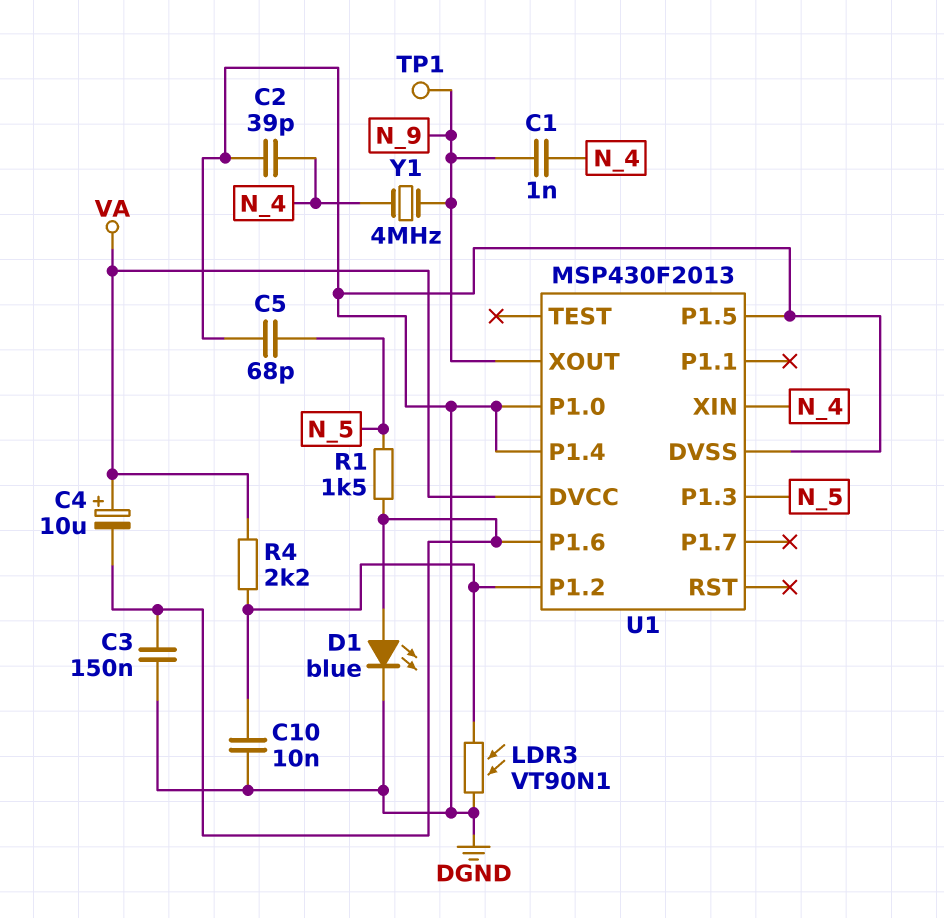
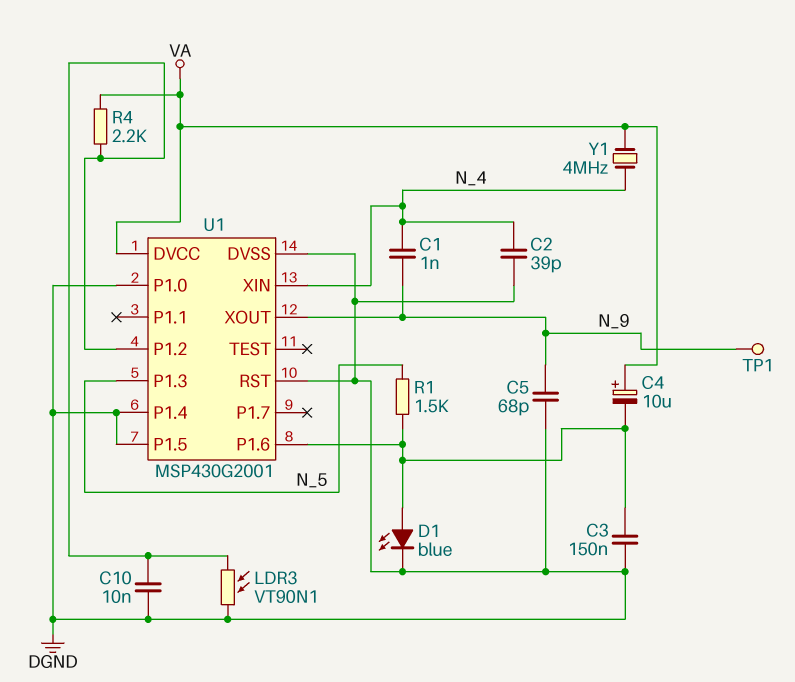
C5: 68pF (DGND, N_5) -> 68pF (DGND, N_9)
U1: MSP430F2013 -> MSP430G2001
U1 pin RST: none -> DGND
Y1: 4MHz (N_4, N_9) -> 4MHz (N_4, VA)

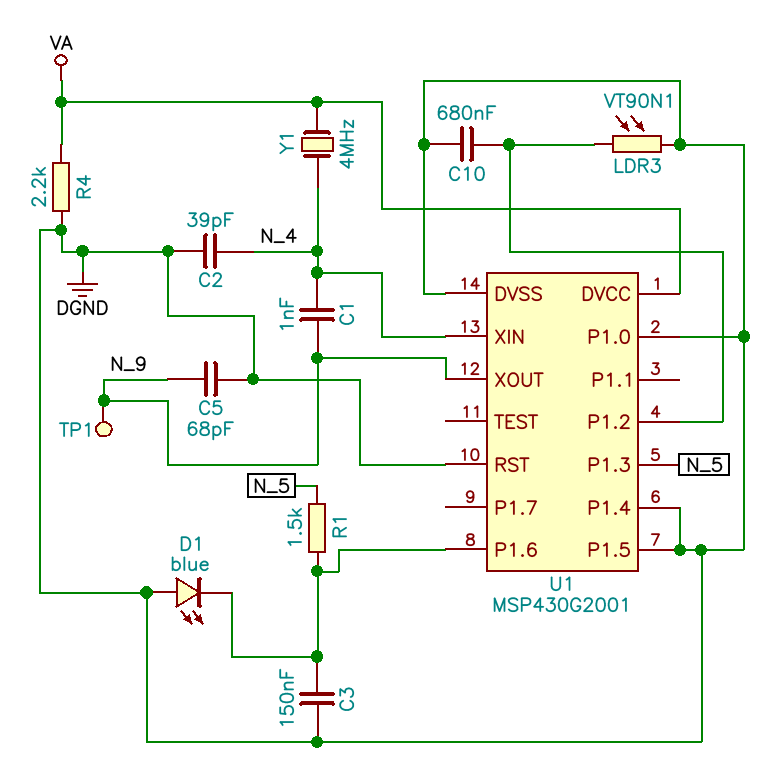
C4: 10uF (plus VA, minus U1/P1.6) -> none
C10: 10nF (DGND, U1/P1.2) -> 680nF (DGND, U1/P1.2)
D1: LED blue (A U1/P1.6, K DGND) -> LED blue (A DGND, K U1/P1.6)
R4: 2.2k (U1/P1.2, VA) -> 2.2k (DGND, VA)

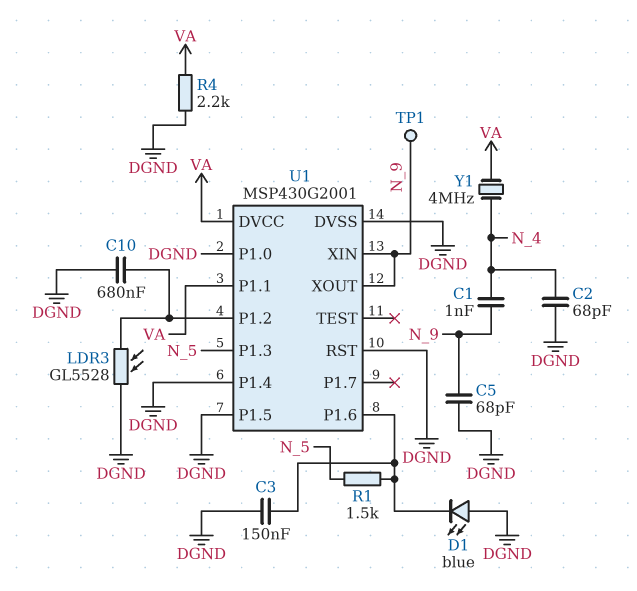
C2: 39pF (DGND, N_4) -> 68pF (DGND, N_4)
LDR3: VT90N1 (DGND, U1/P1.2) -> GL5528 (DGND, U1/P1.2)
U1 pin P1.1: none -> VA
U1 pin XIN: N_4 -> N_9

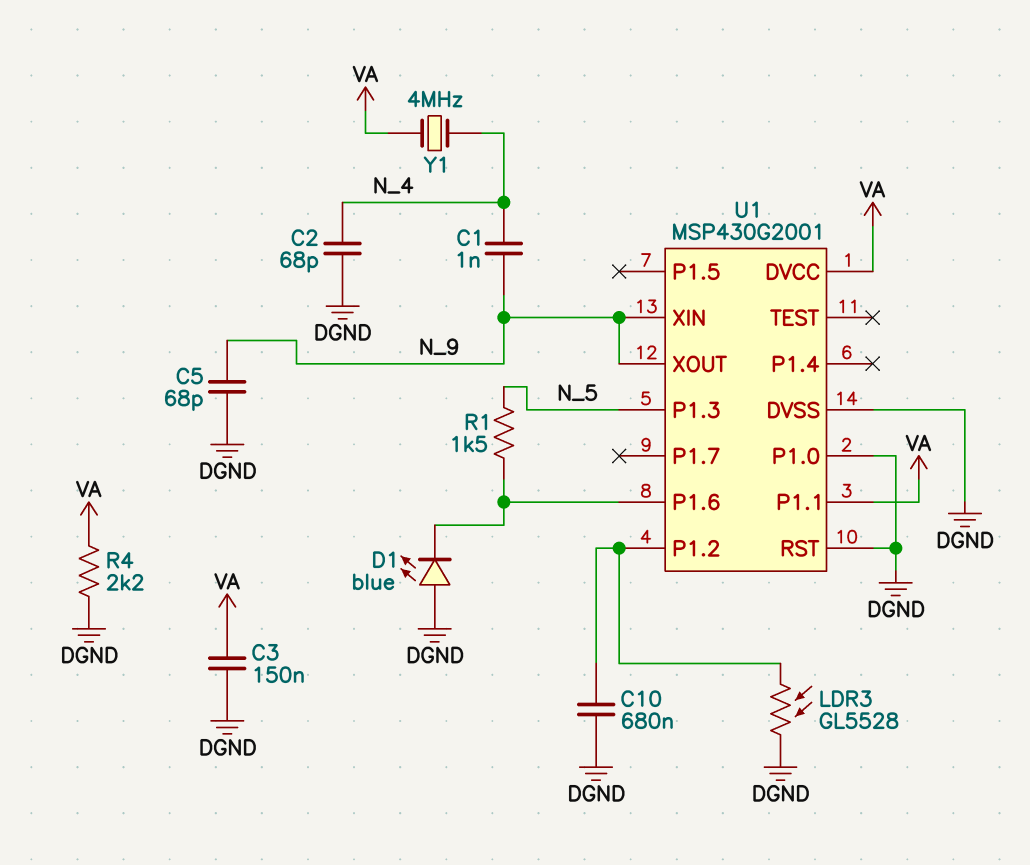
C3: 150nF (DGND, U1/P1.6) -> 150nF (DGND, VA)
TP1: test point (N_9) -> none
U1 pin P1.4: DGND -> none
U1 pin P1.5: DGND -> none

